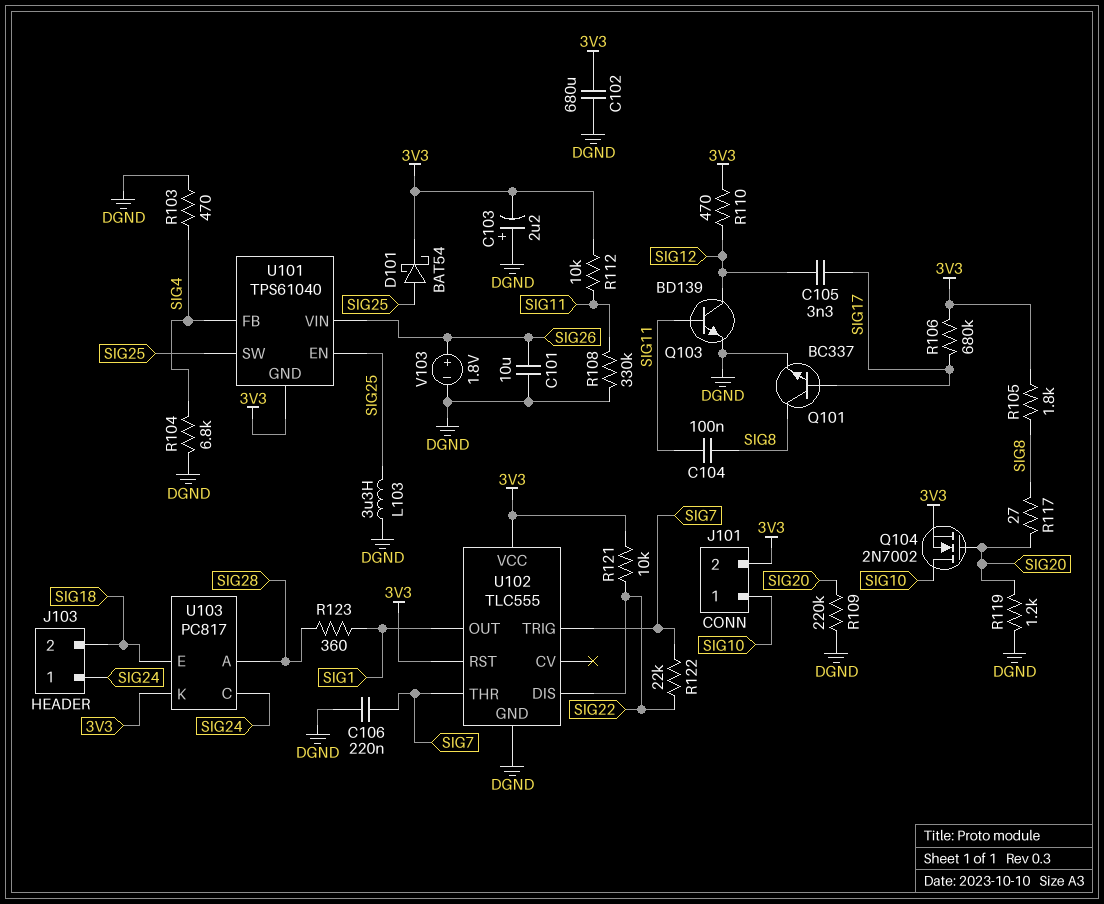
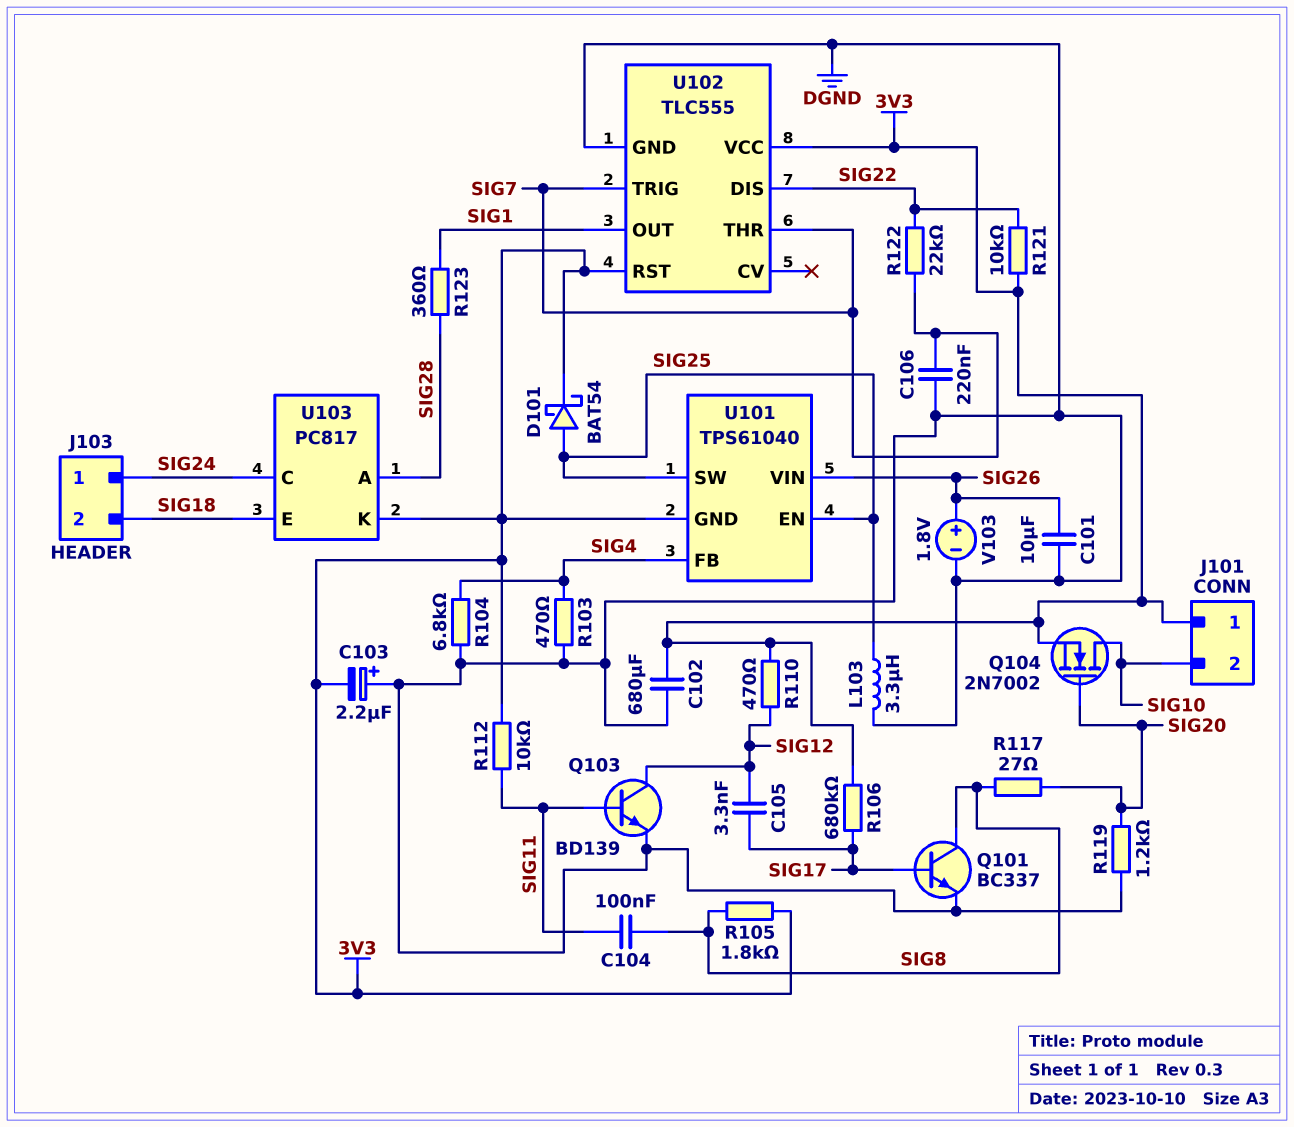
J101 pin 1: SIG10 -> 3V3
J101 pin 2: 3V3 -> SIG10
R108: 330k (DGND, SIG11) -> none
R109: 220k (DGND, SIG20) -> none

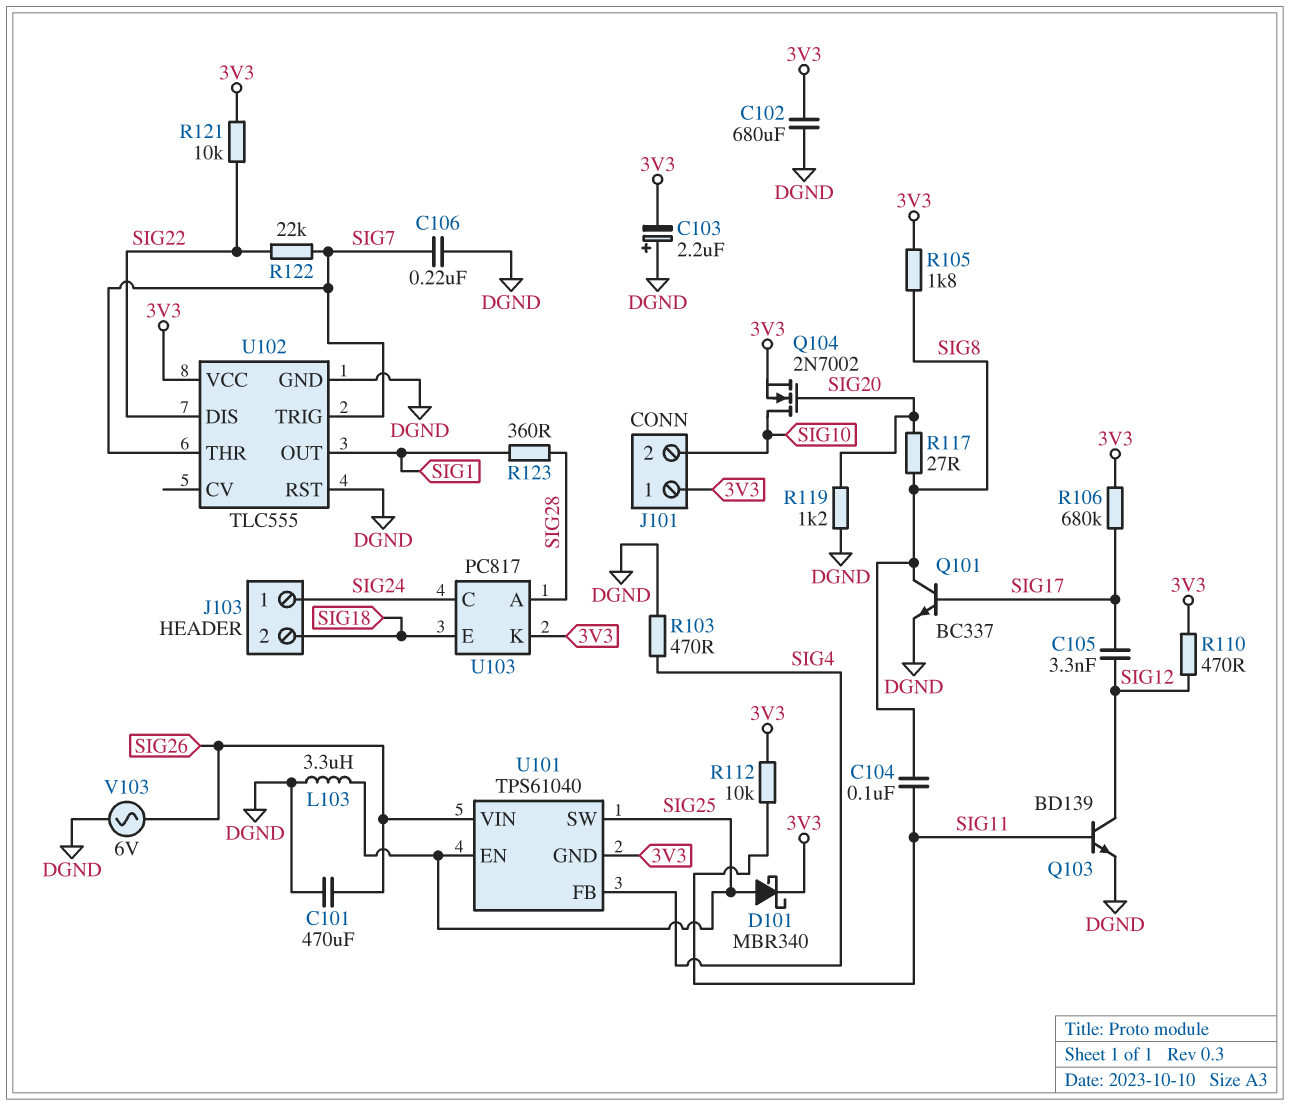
C101: 10uF (DGND, SIG26) -> 470uF (DGND, SIG26)
D101: schottky BAT54 (A SIG25, K 3V3) -> schottky MBR340 (A SIG25, K 3V3)
R104: 6.8k (DGND, SIG4) -> none
U102 pin RST: 3V3 -> DGND
V103: 1.8V (plus SIG26, minus DGND) -> AC 6V (DGND, SIG26)

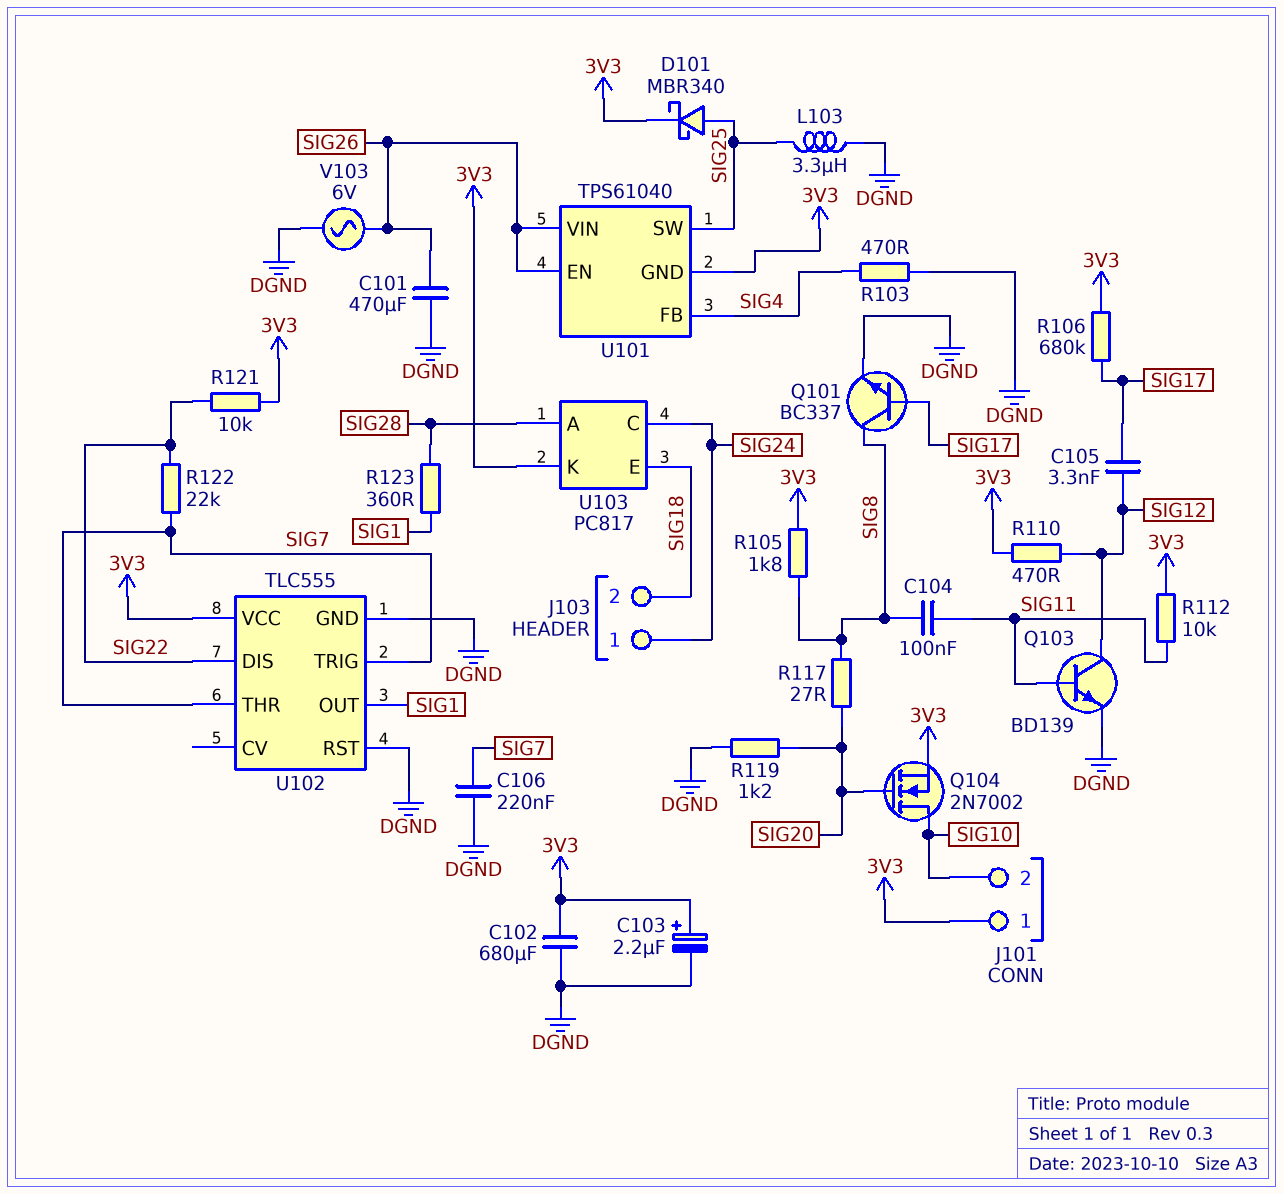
C103: 2.2uF (plus DGND, minus 3V3) -> 2.2uF (plus 3V3, minus DGND)
U101 pin EN: SIG25 -> SIG26

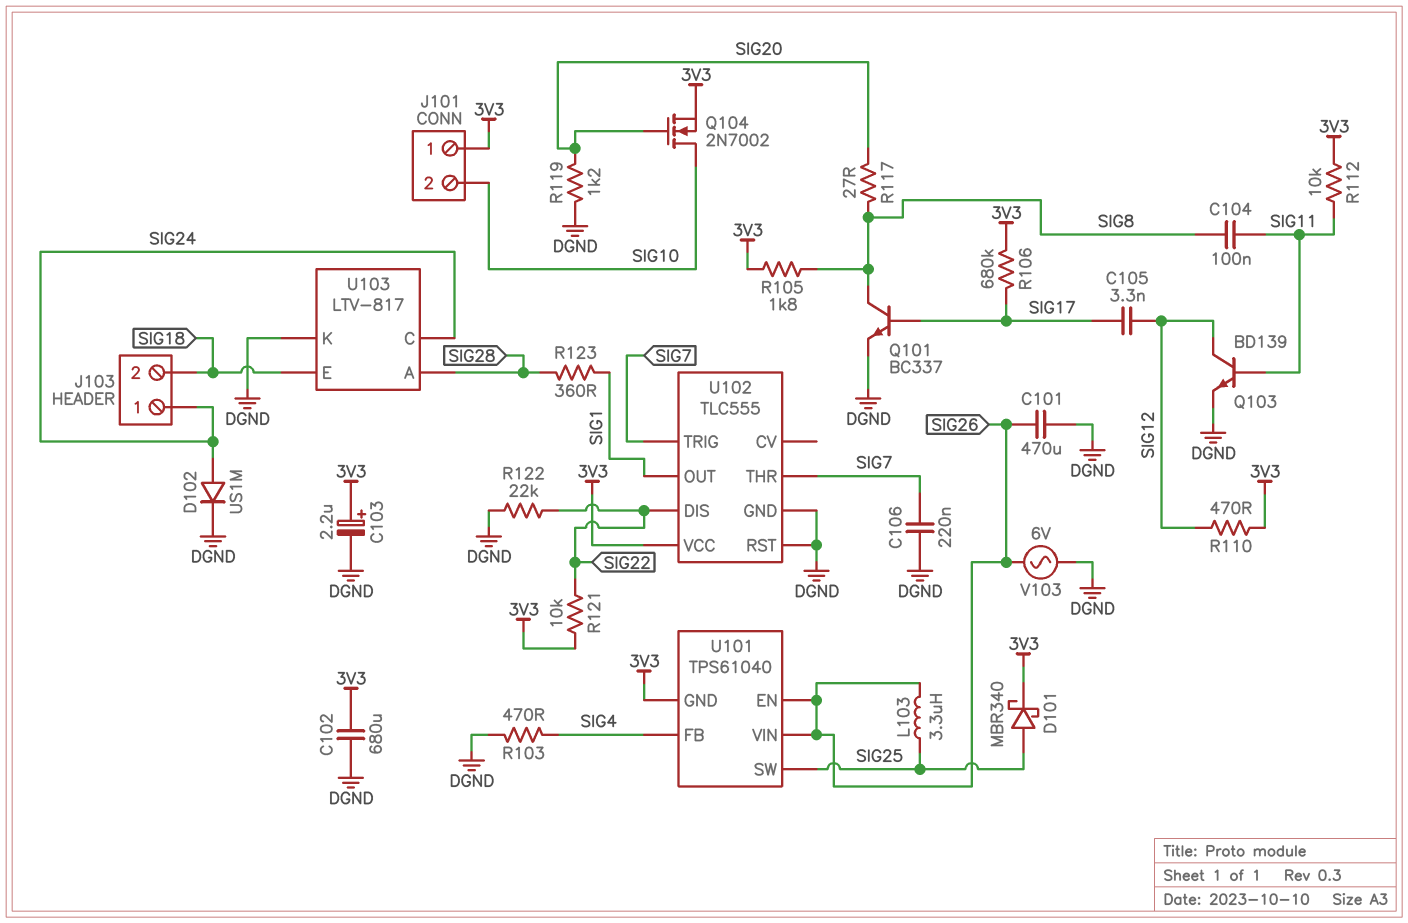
D102: none -> diode US1M (A SIG24, K DGND)
L103: 3.3uH (DGND, SIG25) -> 3.3uH (SIG25, SIG26)
R122: 22k (SIG7, SIG22) -> 22k (DGND, SIG22)
U103: PC817 -> LTV-817
U103 pin K: 3V3 -> DGND

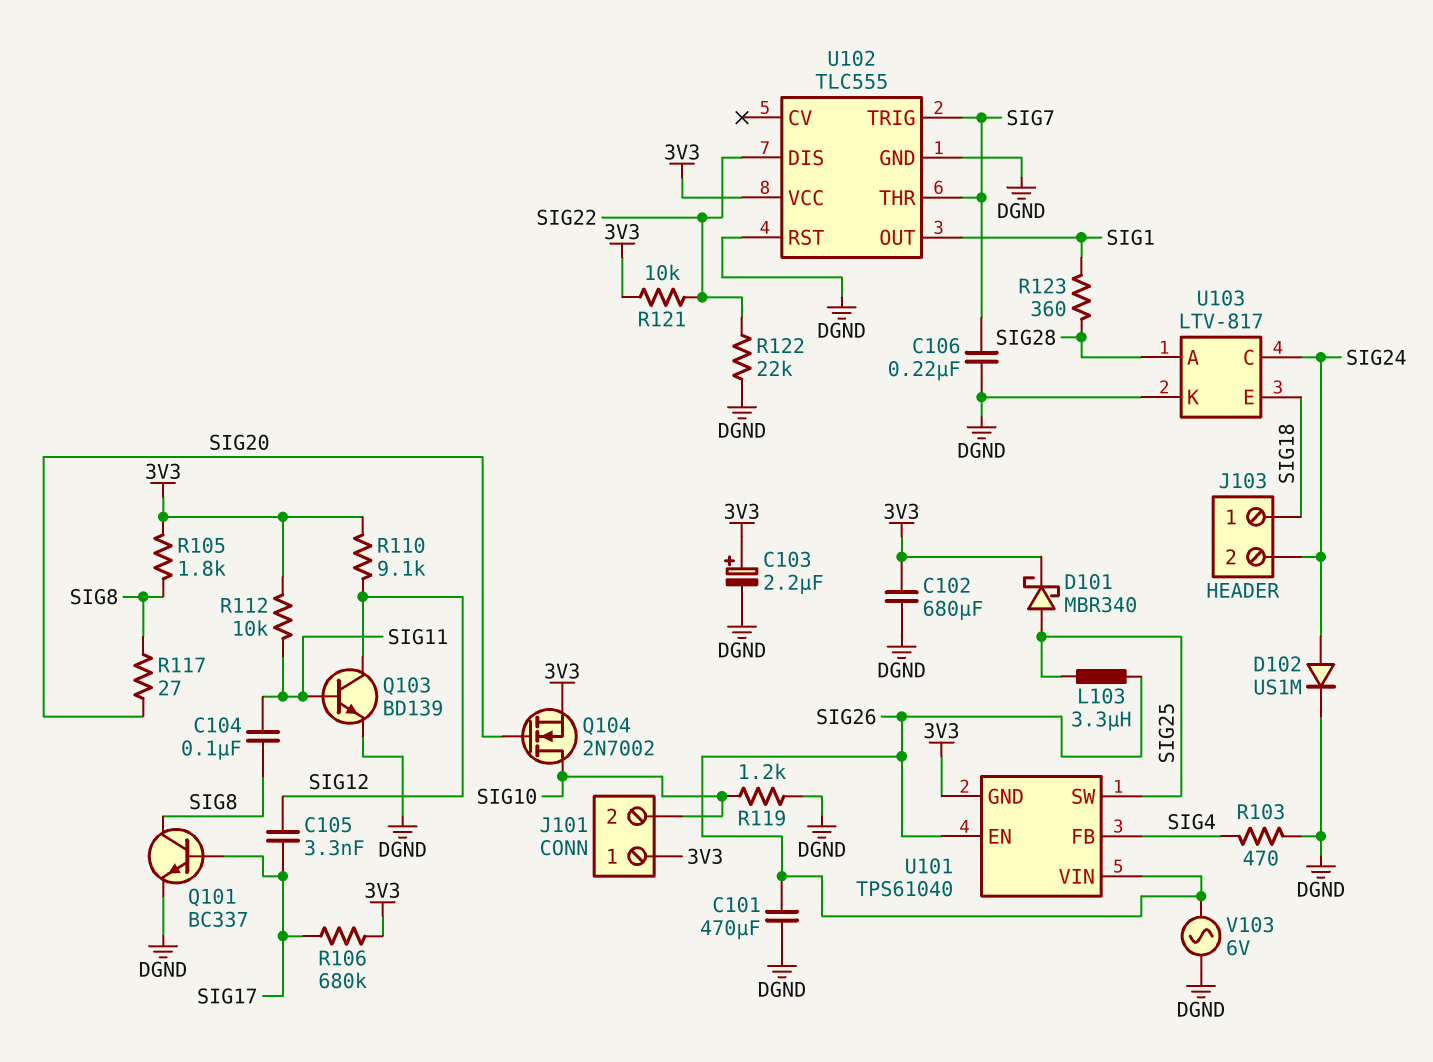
J103 pin 1: SIG24 -> SIG18
J103 pin 2: SIG18 -> SIG24
R110: 470 (3V3, SIG12) -> 9.1k (3V3, SIG12)
R119: 1.2k (DGND, SIG20) -> 1.2k (DGND, SIG10)

